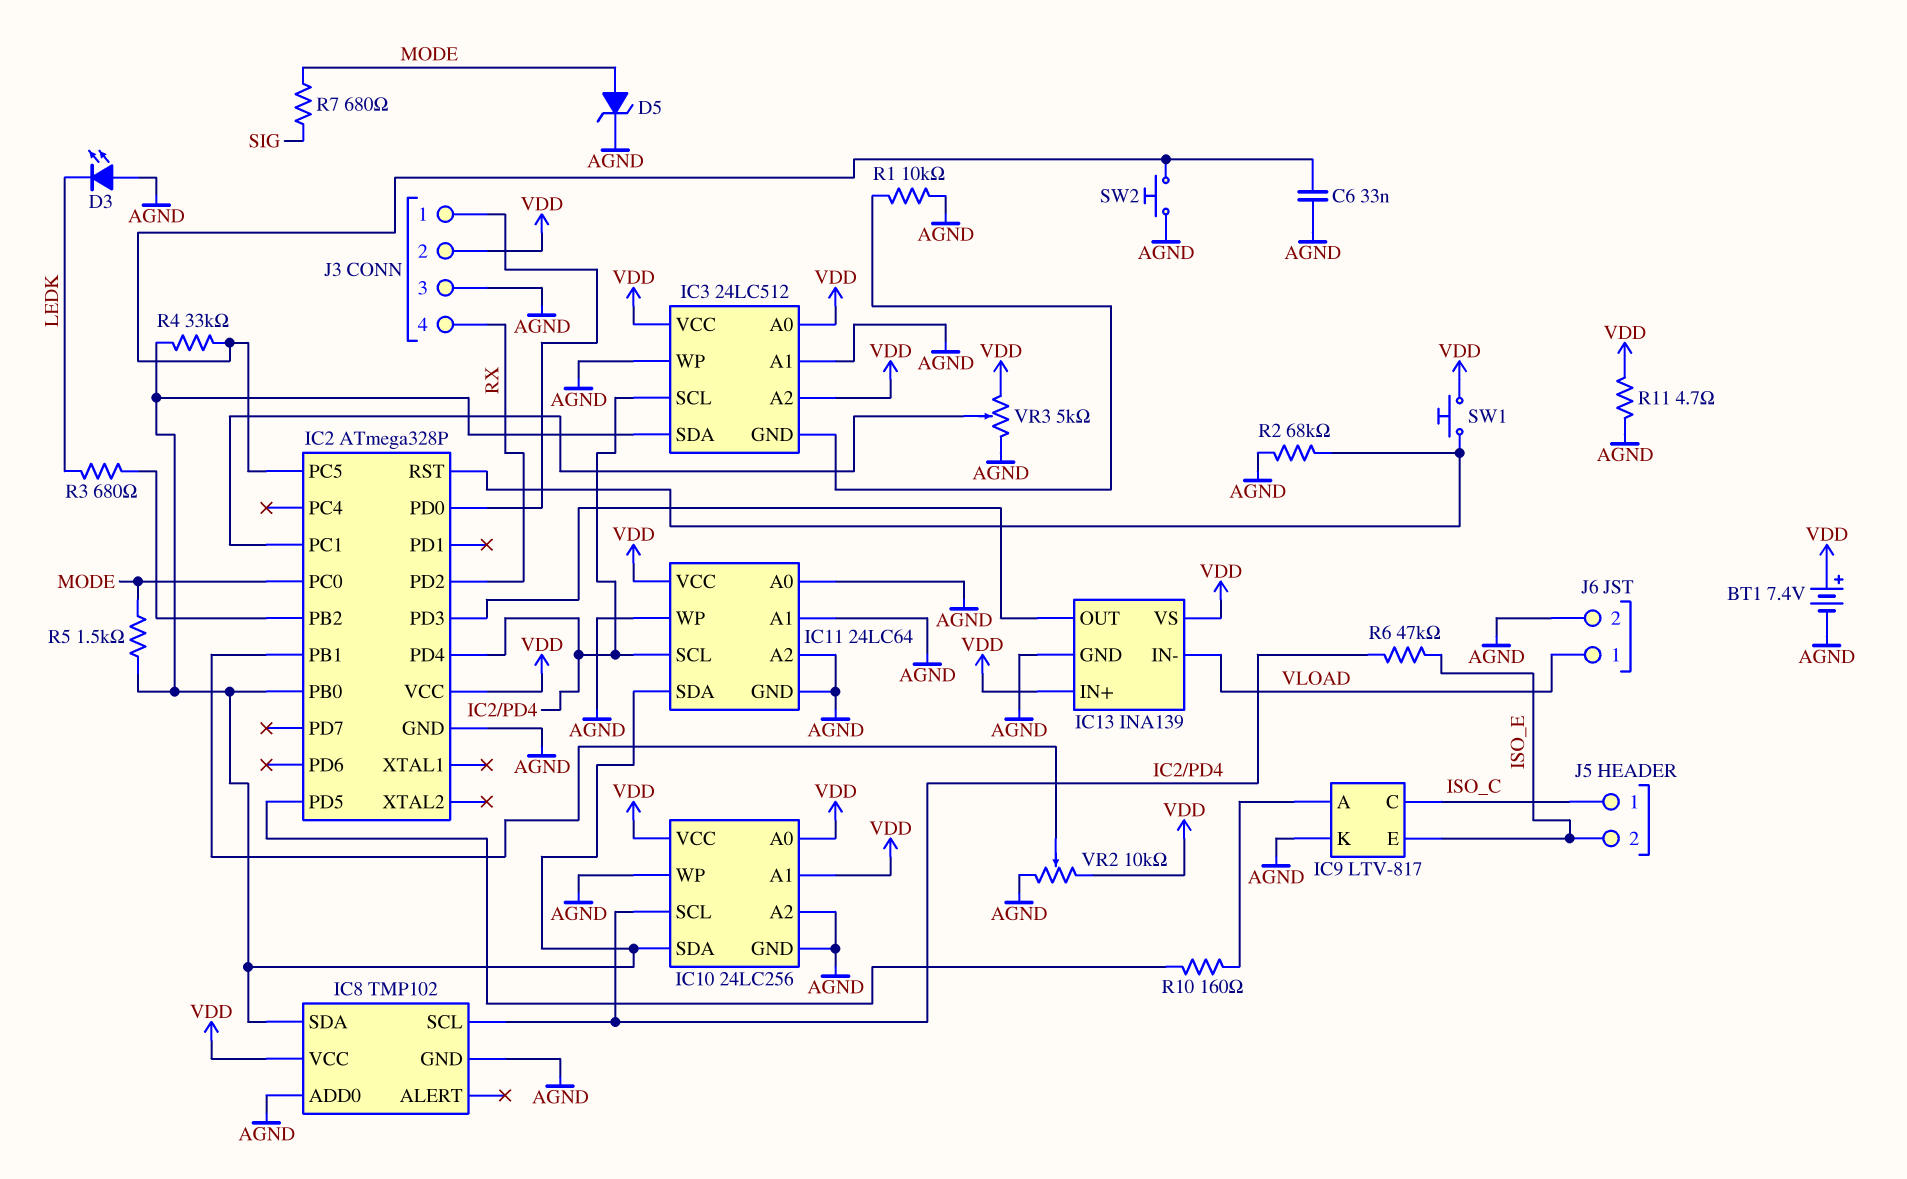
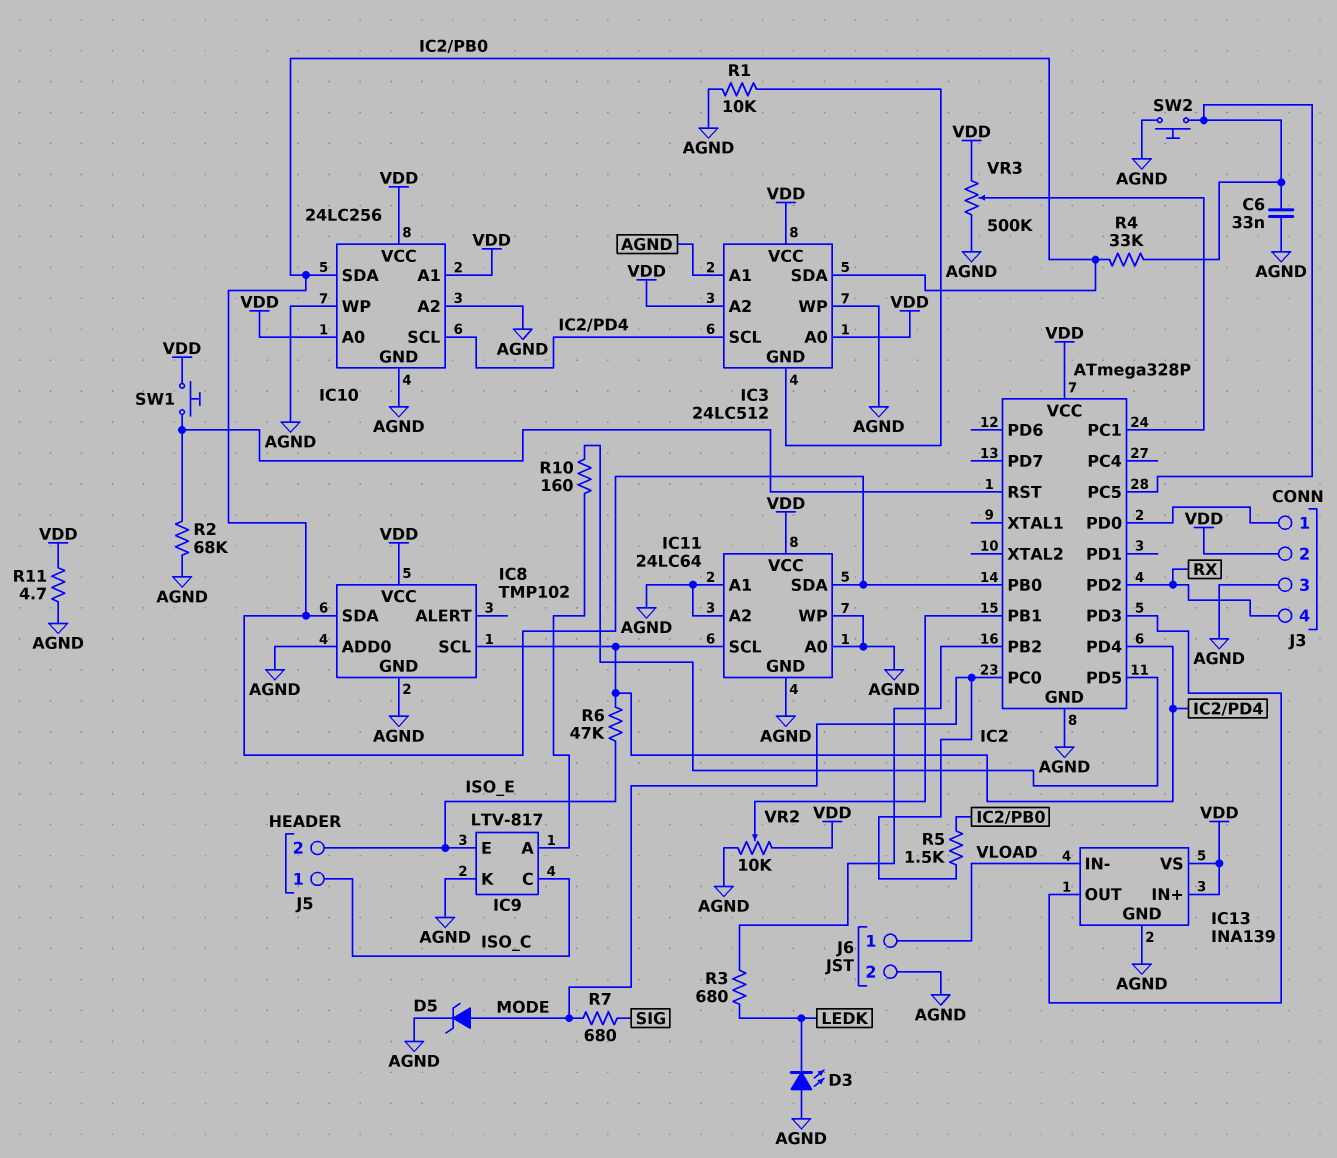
BT1: 7.4V (plus VDD, minus AGND) -> none
VR3: 5k (AGND, VDD, wiper IC2/PC1) -> 500k (AGND, VDD, wiper IC2/PC1)

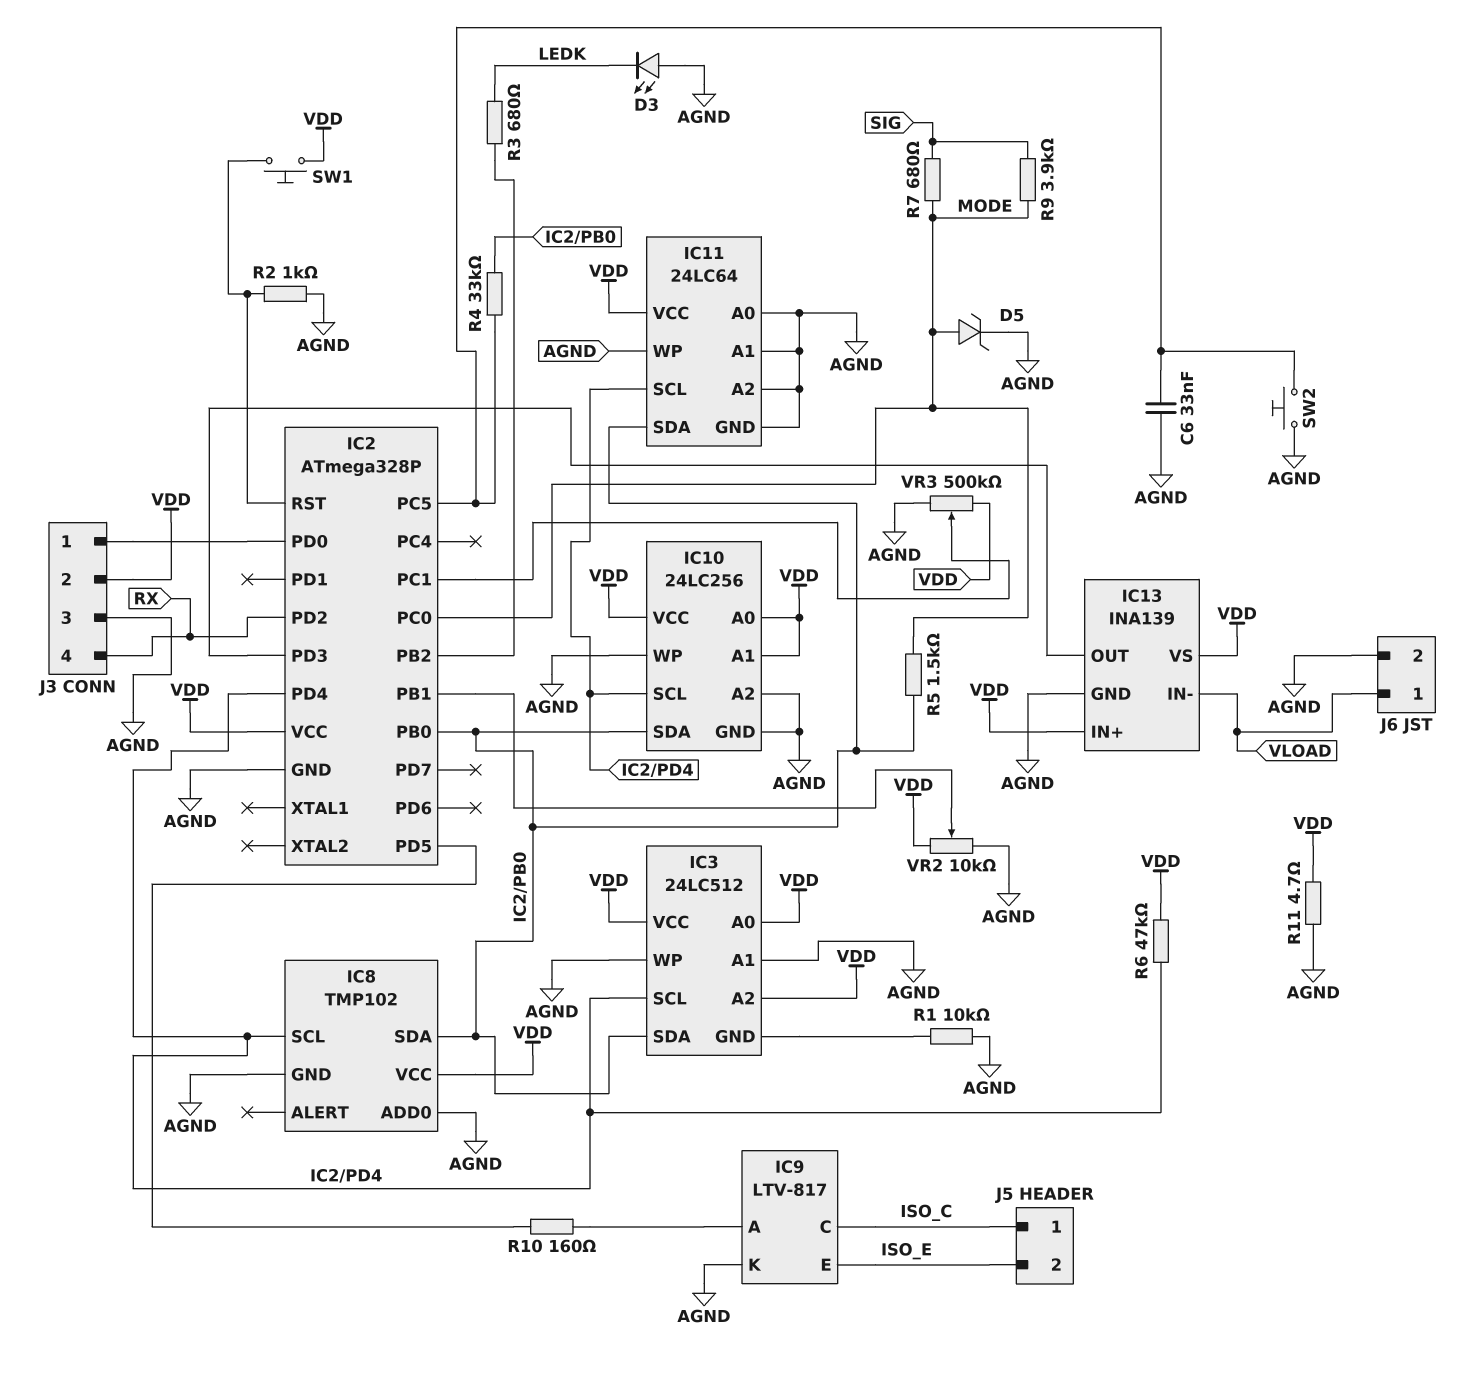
R2: 68k (AGND, IC2/RST) -> 1k (AGND, IC2/RST)
R6: 47k (IC2/PD4, ISO_E) -> 47k (IC2/PD4, VDD)
R9: none -> 3.9k (MODE, SIG)

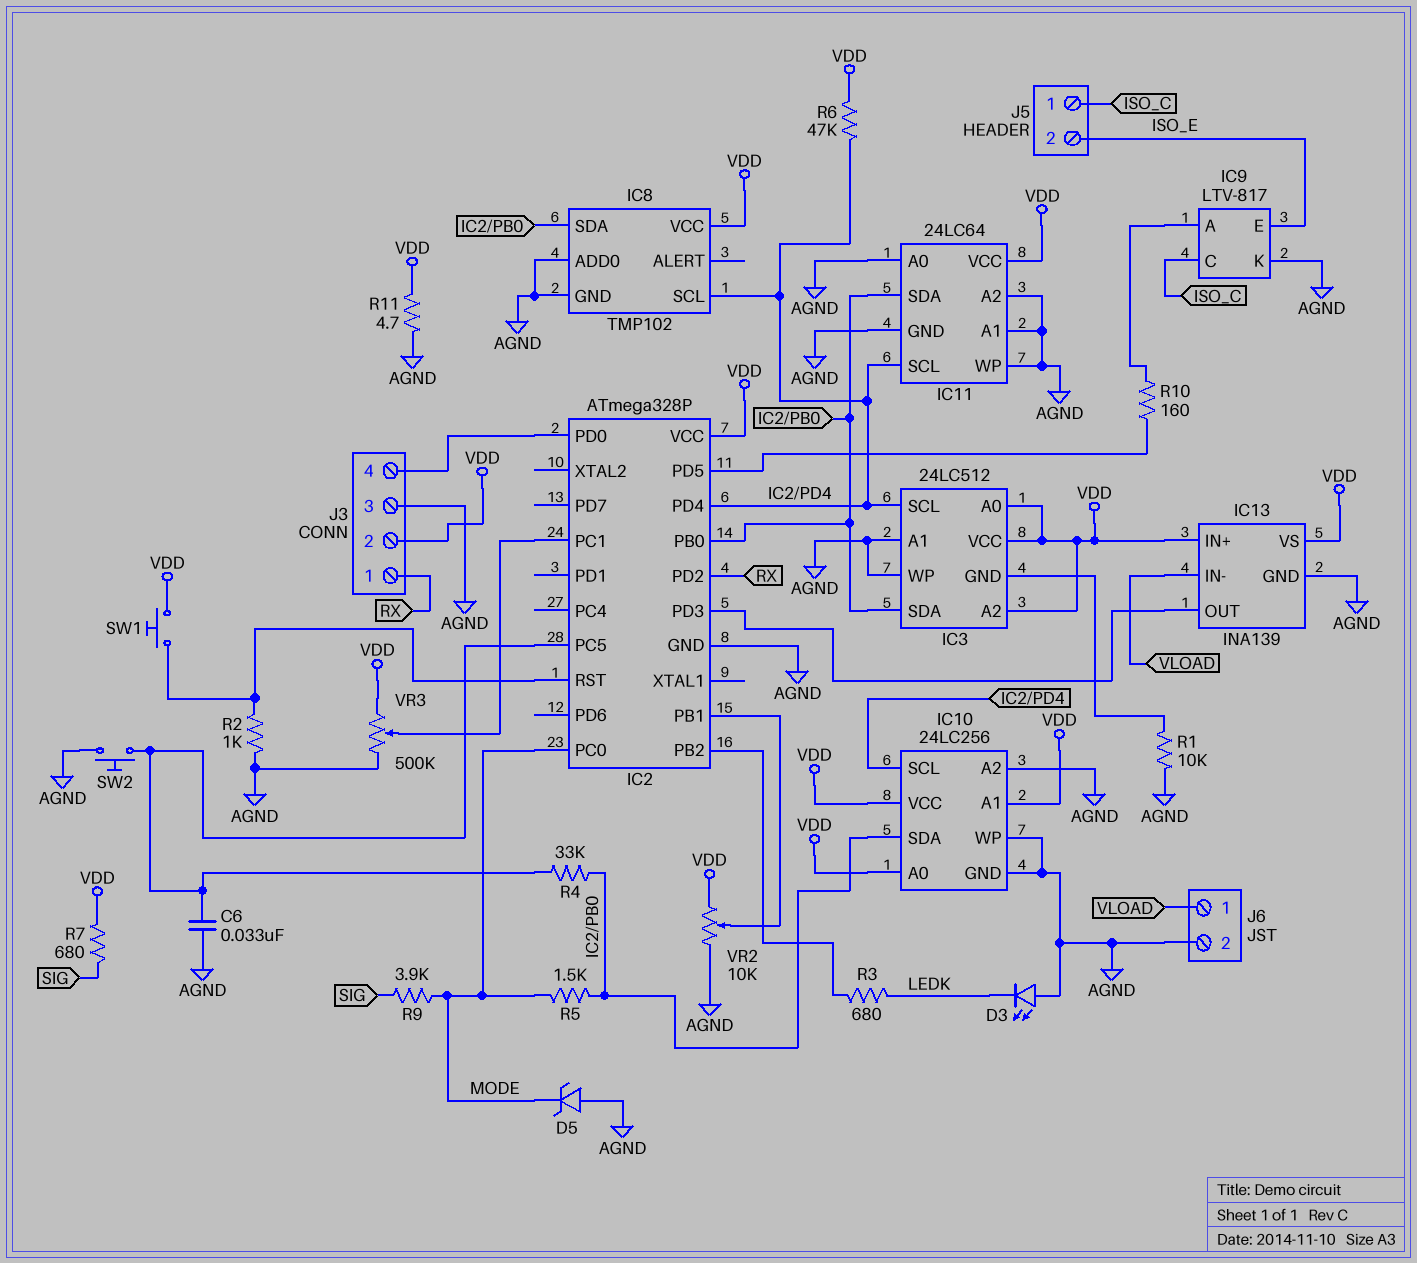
D5: zener (A MODE, K AGND) -> zener (A AGND, K MODE)
J3 pin 1: IC2/PD0 -> RX
J3 pin 4: RX -> IC2/PD0
R7: 680 (MODE, SIG) -> 680 (SIG, VDD)

